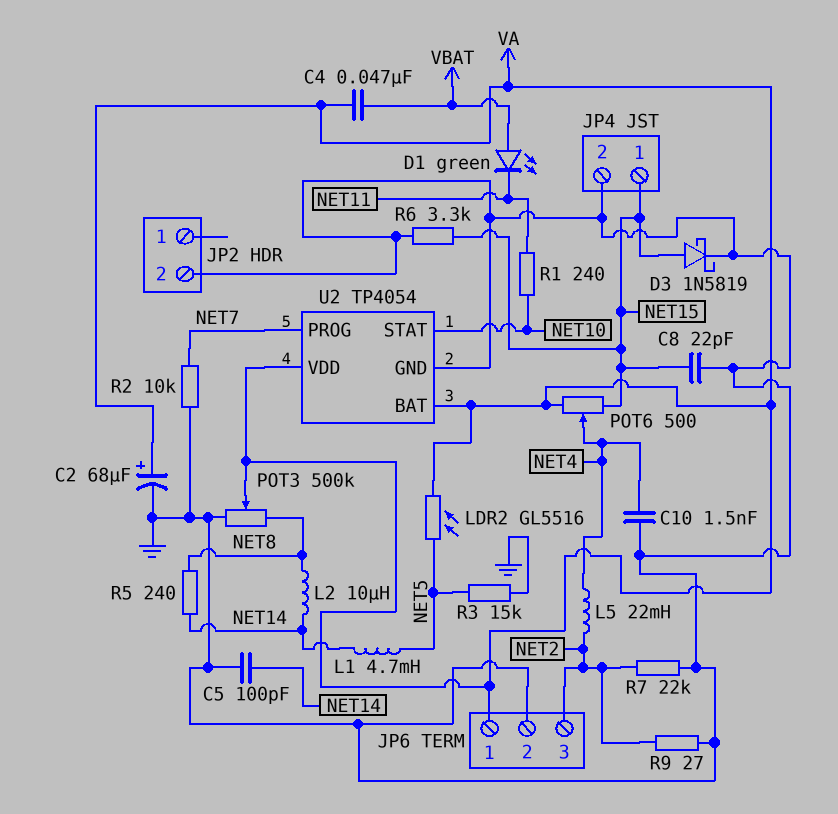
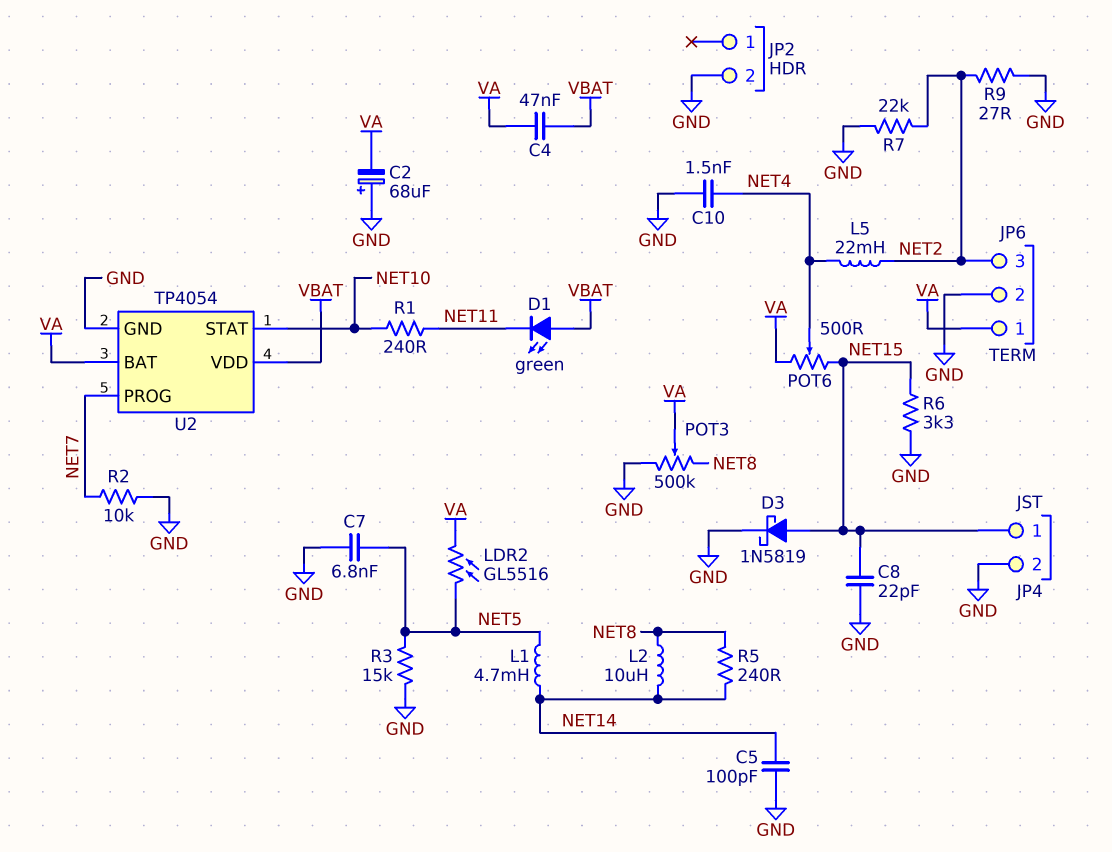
C2: 68uF (plus VA, minus GND) -> 68uF (plus GND, minus VA)
C7: none -> 6.8nF (GND, NET5)
U2 pin VDD: VA -> VBAT

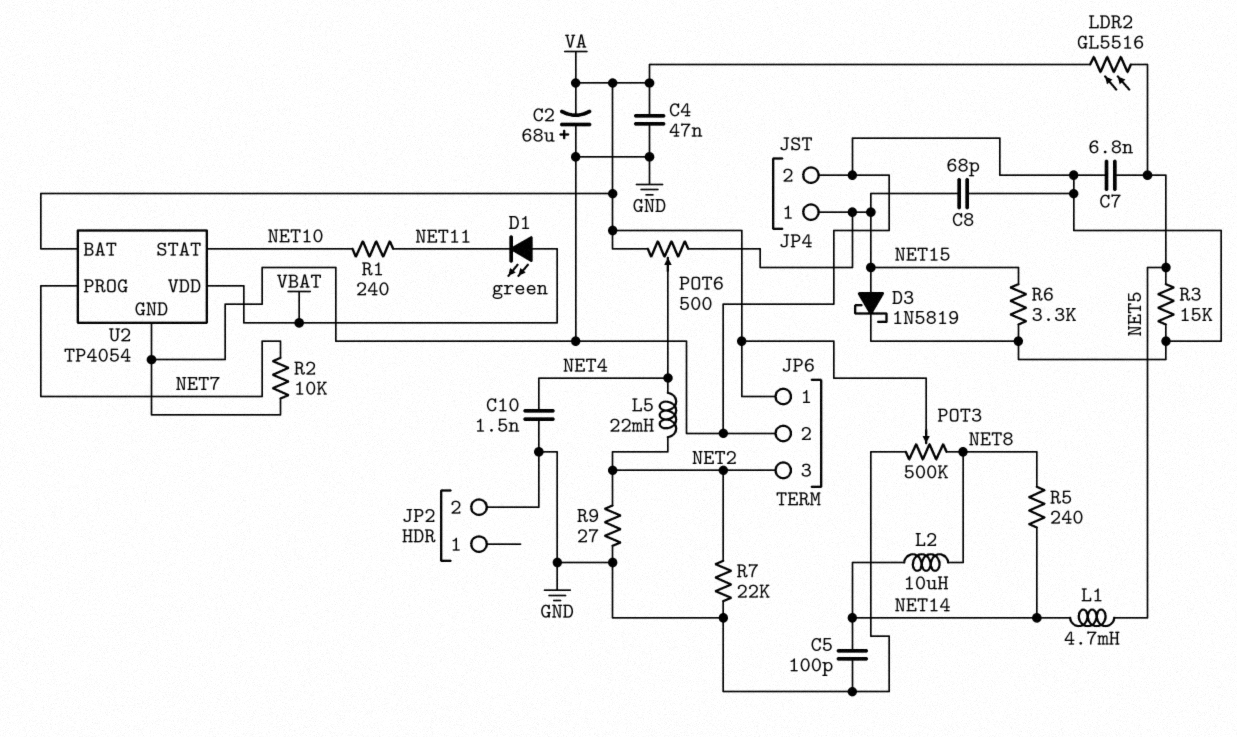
C4: 47nF (VA, VBAT) -> 47nF (GND, VA)
C8: 22pF (GND, NET15) -> 68pF (GND, NET15)

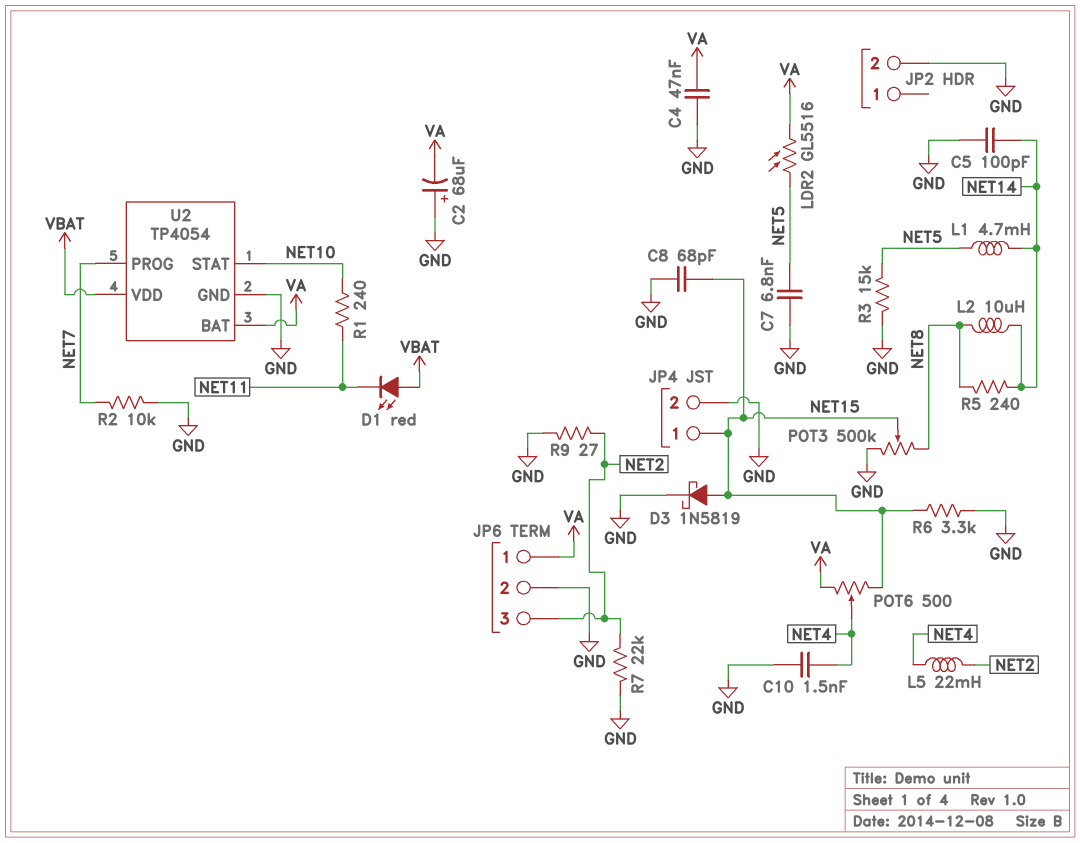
D1: LED green (A VBAT, K NET11) -> LED red (A VBAT, K NET11)
POT3: 500k (GND, NET8, wiper VA) -> 500k (GND, NET8, wiper NET15)

